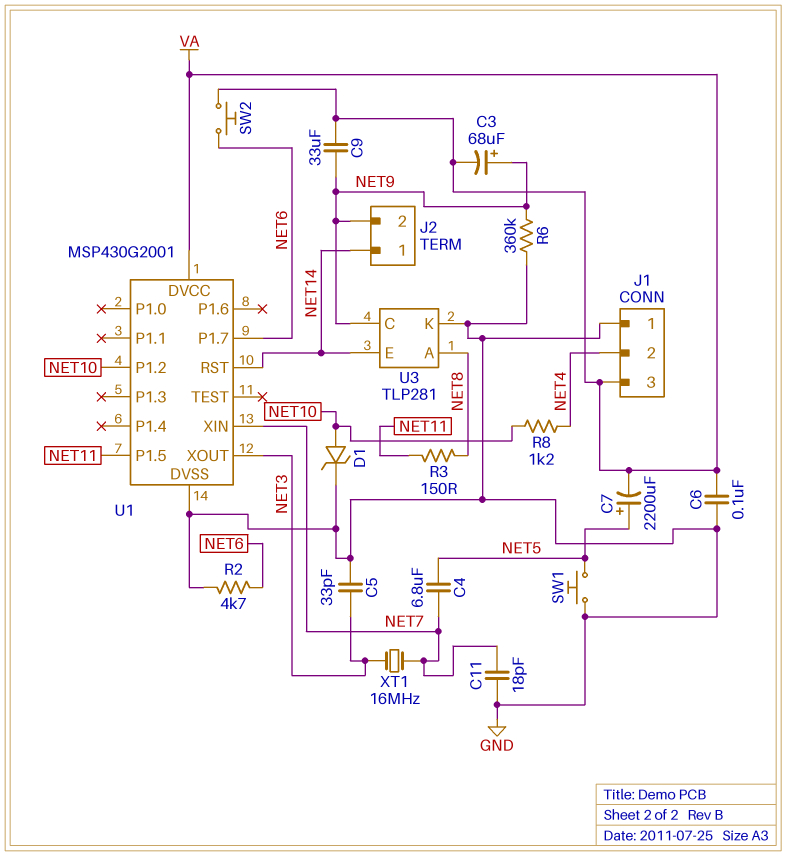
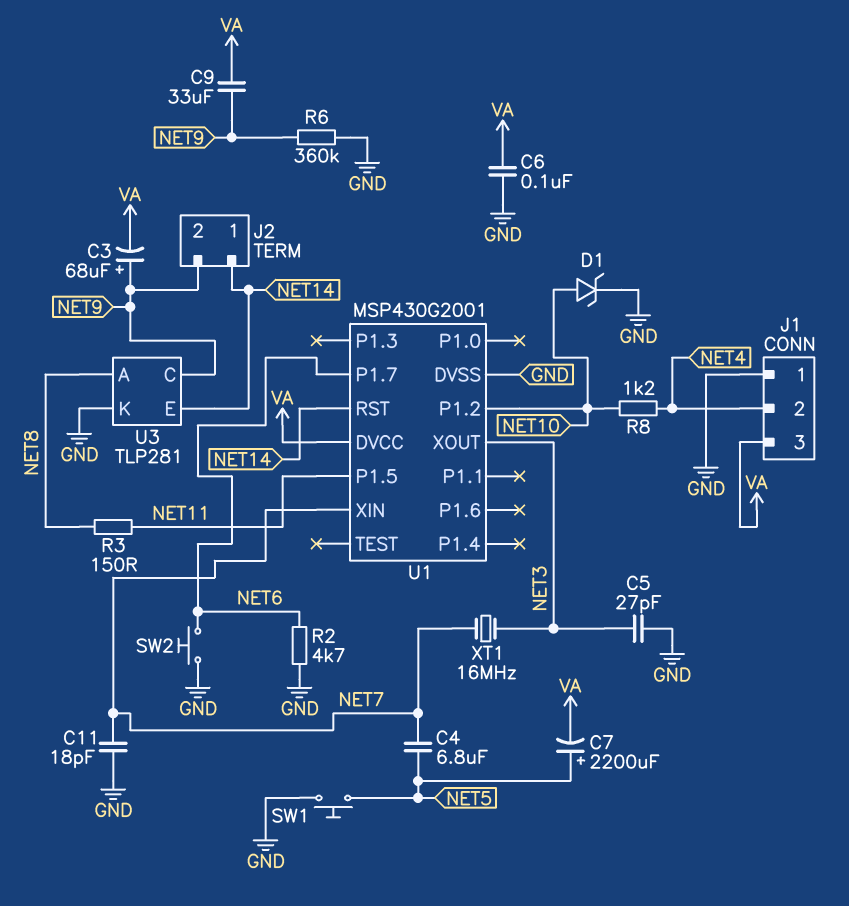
C5: 33pF (GND, NET3) -> 27pF (GND, NET3)
SW2: button (NET6, VA) -> button (GND, NET6)

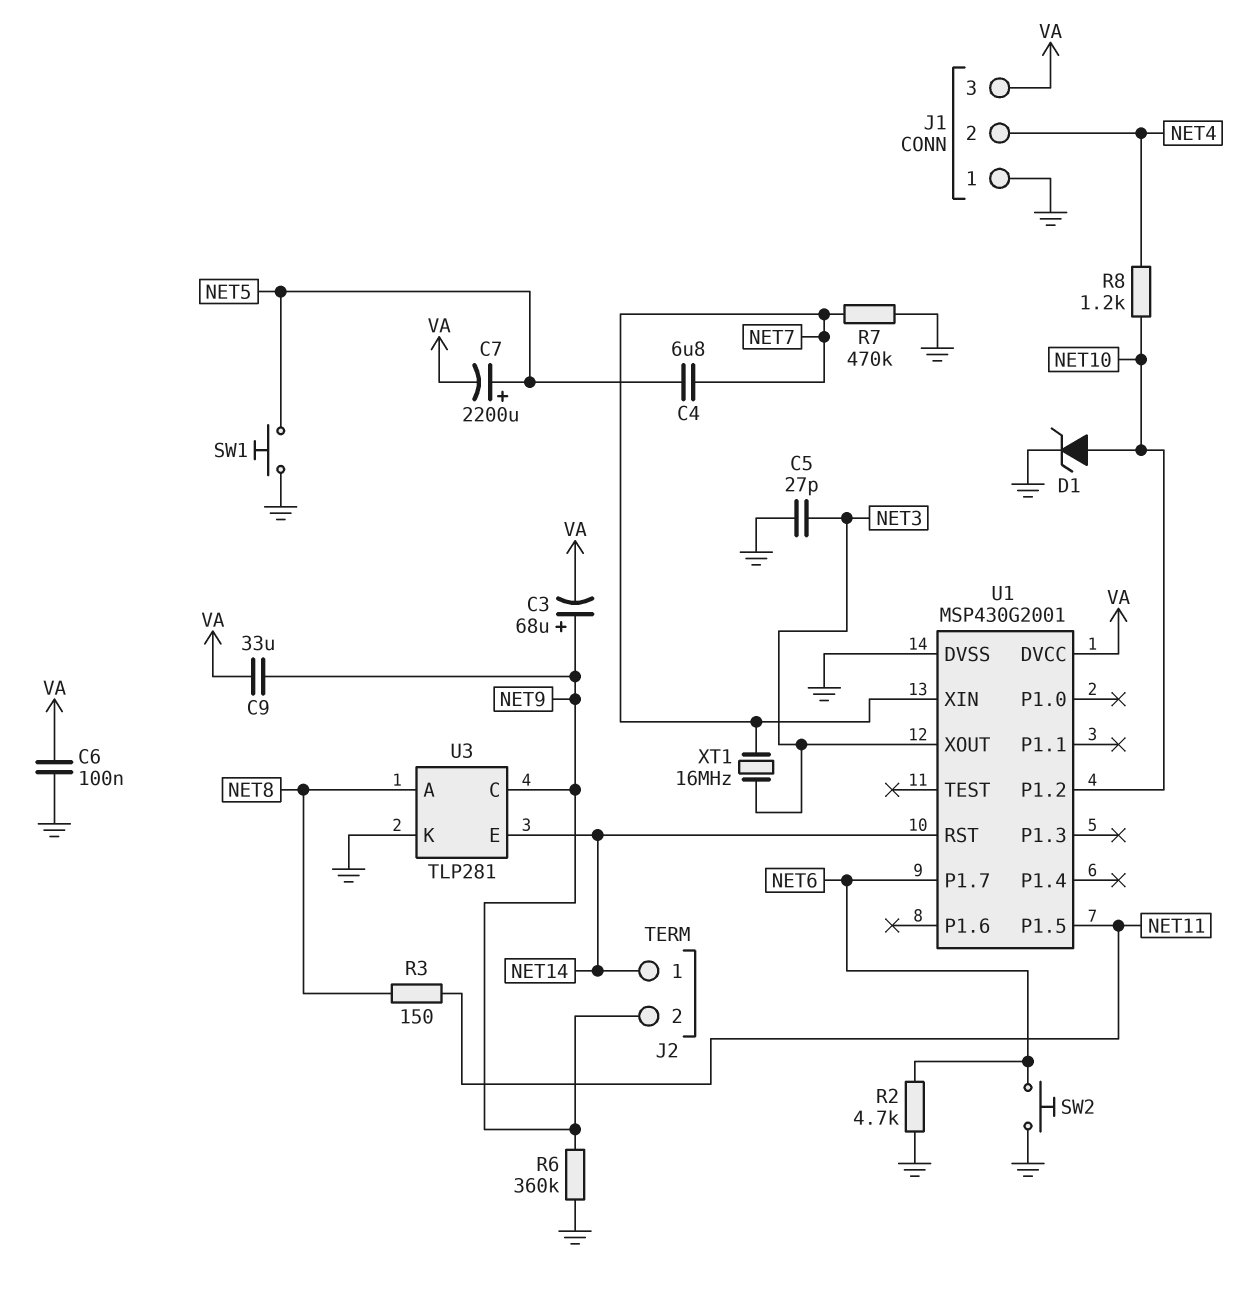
C11: 18pF (GND, NET7) -> none
R7: none -> 470k (GND, NET7)

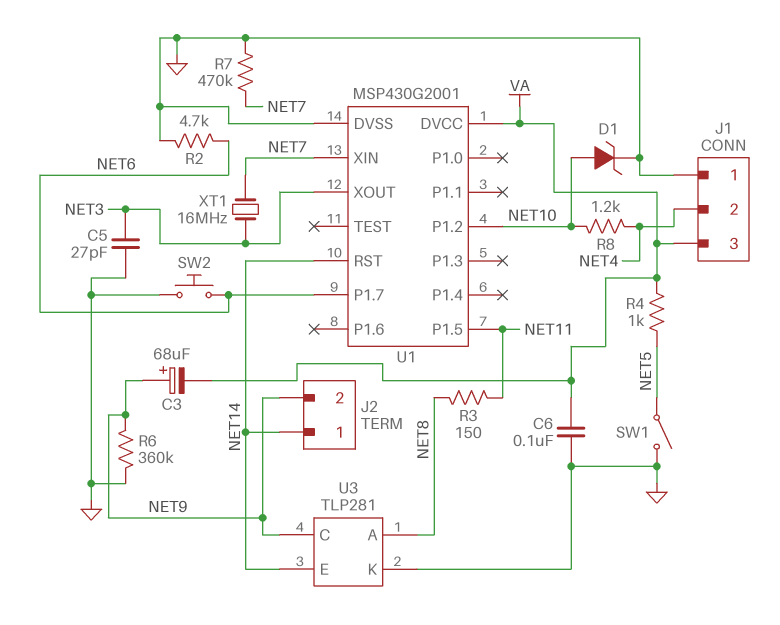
C4: 6.8uF (NET5, NET7) -> none
C7: 2200uF (plus NET5, minus VA) -> none
C9: 33uF (NET9, VA) -> none
R4: none -> 1k (NET5, VA)
SW1: button (GND, NET5) -> switch (GND, NET5)

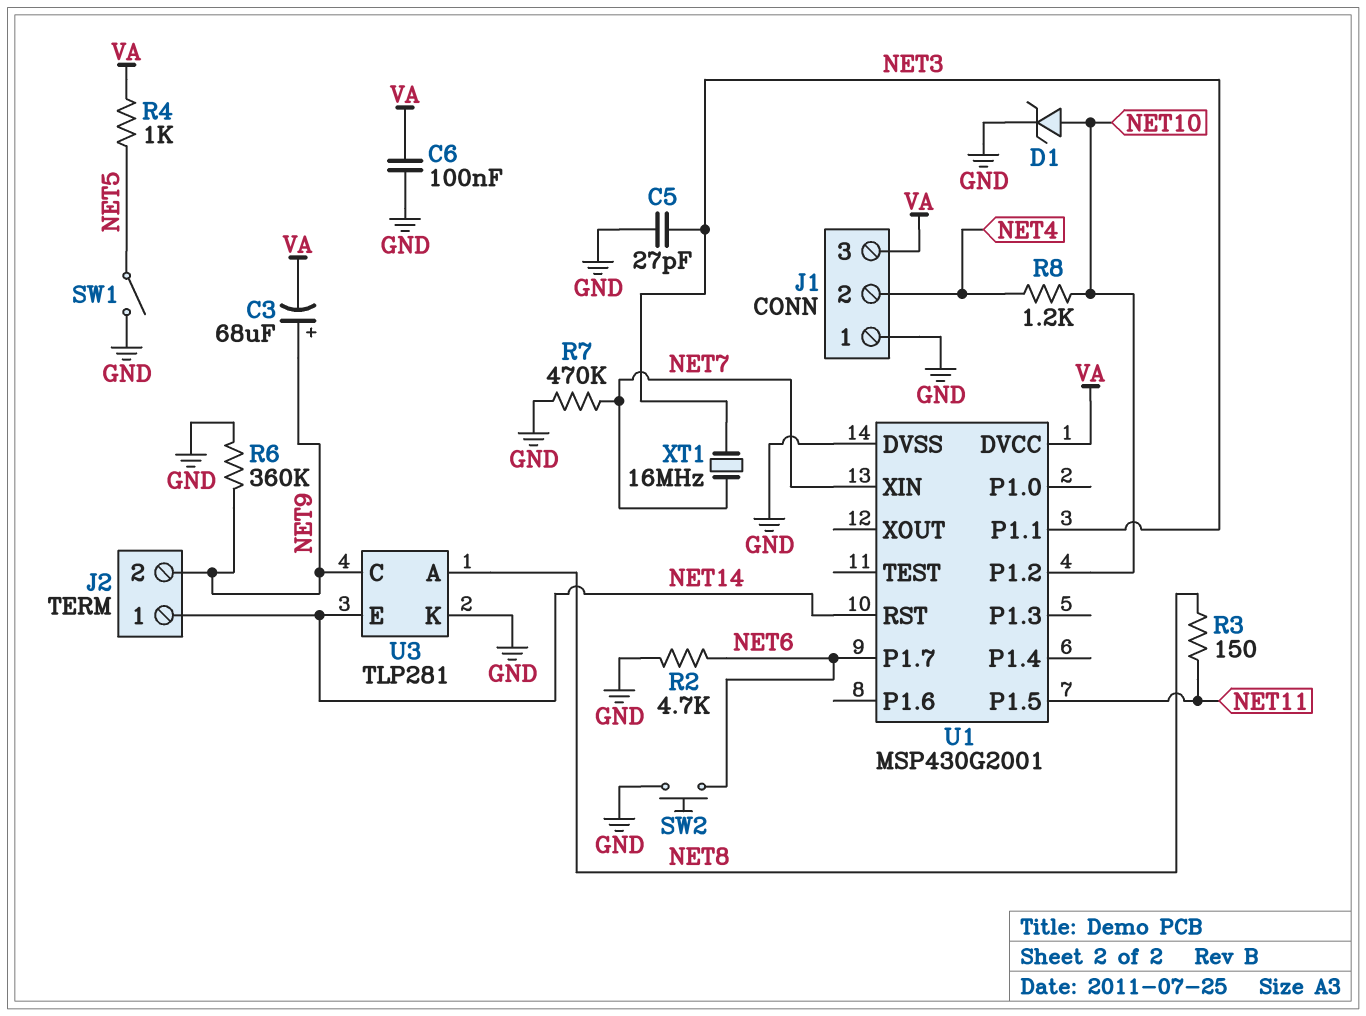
U1 pin P1.1: none -> NET3
U1 pin XOUT: NET3 -> none

